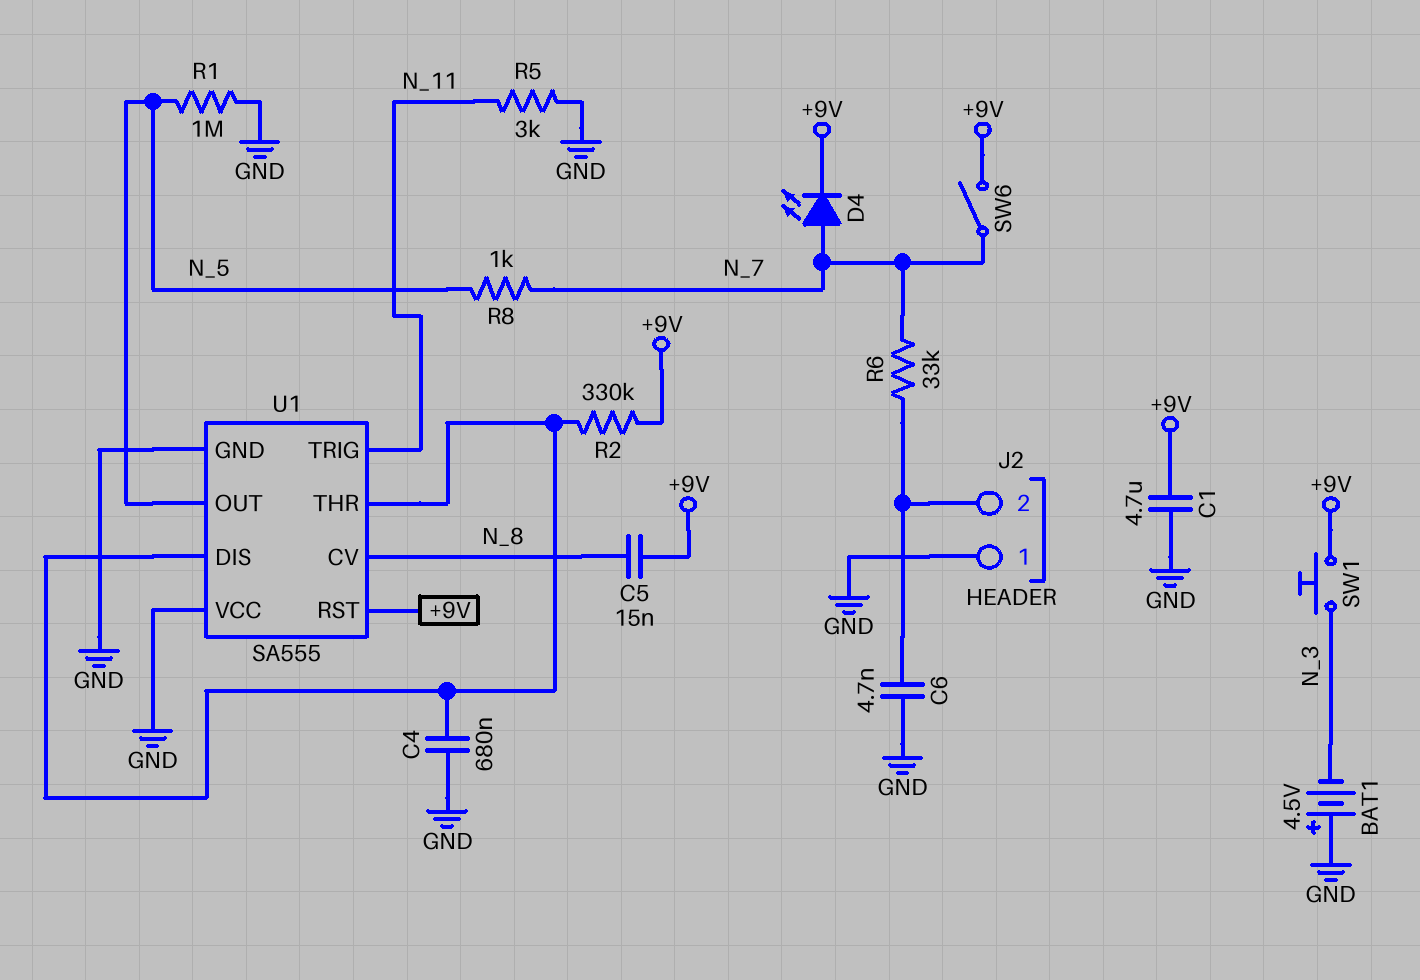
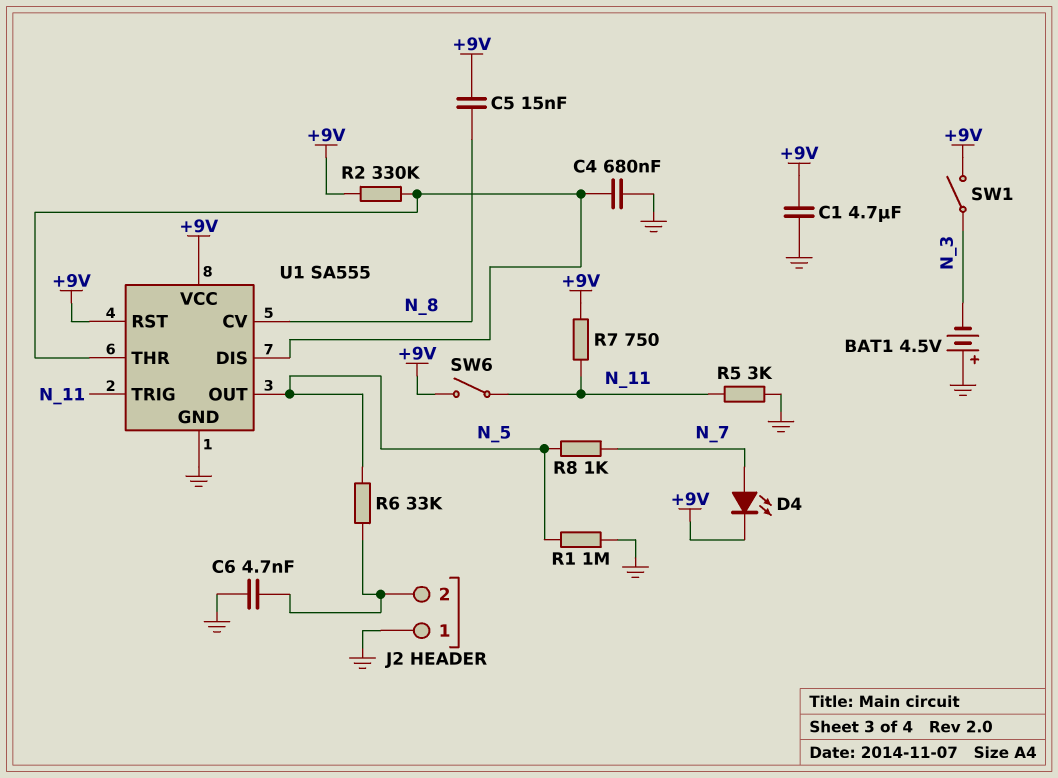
R6: 33k (J2/2, N_7) -> 33k (J2/2, N_5)
R7: none -> 750 (+9V, N_11)
SW1: button (+9V, N_3) -> switch (+9V, N_3)
SW6: switch (+9V, N_7) -> switch (+9V, N_11)
U1 pin VCC: GND -> +9V

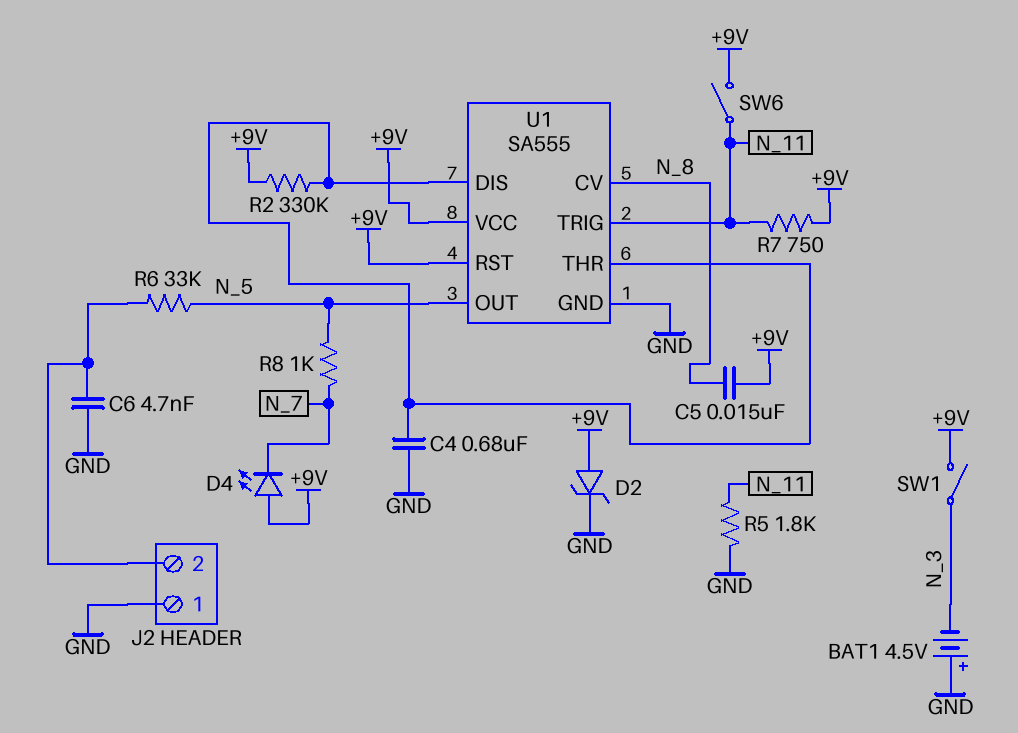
C1: 4.7uF (+9V, GND) -> none
D2: none -> zener (A +9V, K GND)
D4: LED (A N_7, K +9V) -> LED (A +9V, K N_7)
R1: 1M (GND, N_5) -> none
R5: 3k (GND, N_11) -> 1.8k (GND, N_11)

